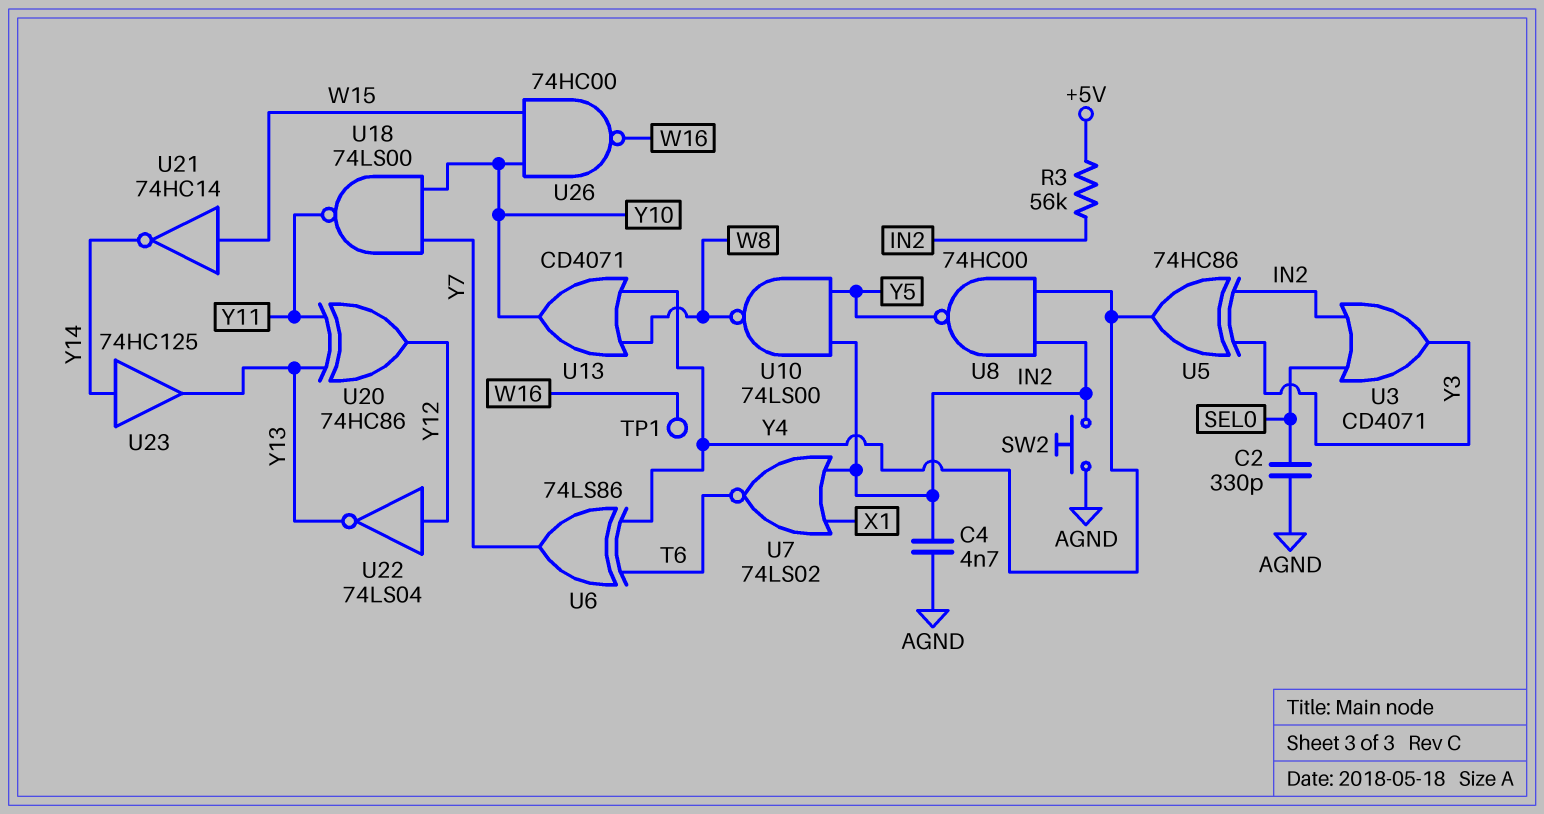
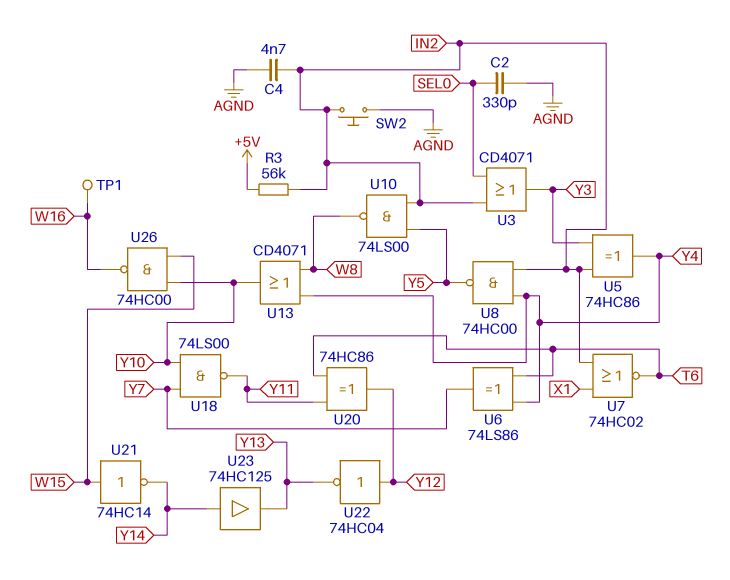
U7: NOR 74LS02 (in IN2, in X1, out T6) -> NOR 74HC02 (in IN2, in X1, out T6)
U20: XOR 74HC86 (in Y11, in Y13, out Y12) -> XOR 74HC86 (in T6, in Y11, out Y12)
U22: NOT 74LS04 (in Y12, out Y13) -> NOT 74HC04 (in Y12, out Y13)

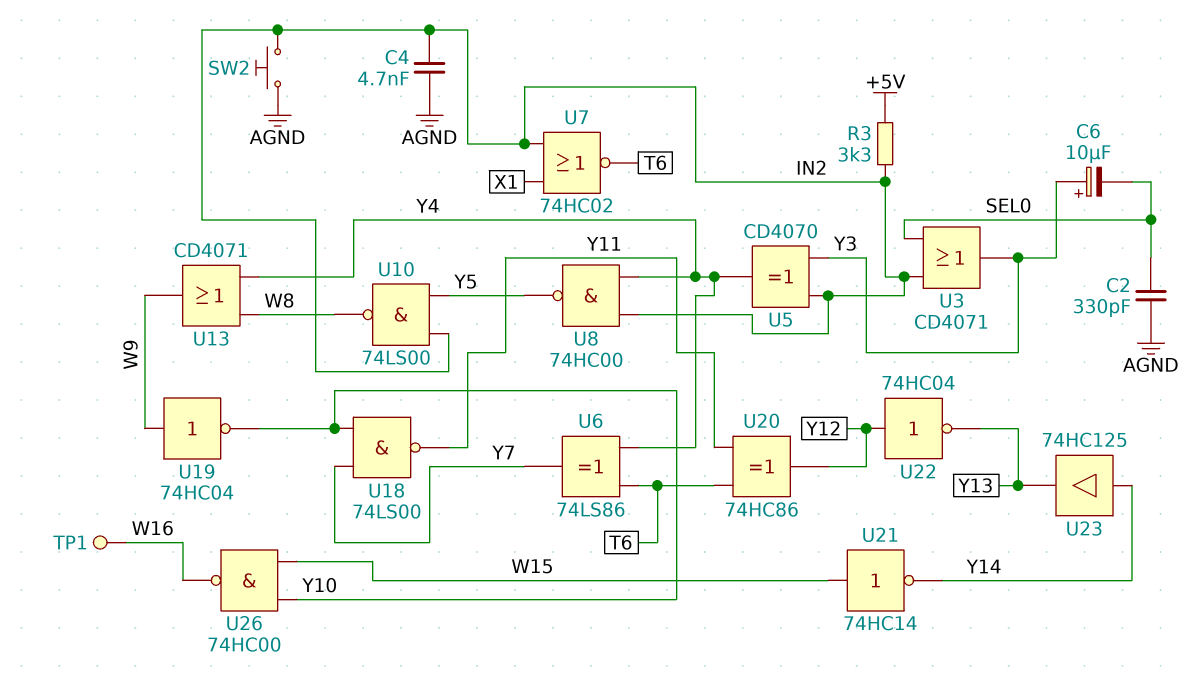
C6: none -> 10uF (plus Y3, minus SEL0)
R3: 56k (+5V, IN2) -> 3.3k (+5V, IN2)
U5: XOR 74HC86 (in IN2, in Y3, out Y4) -> XOR CD4070 (in IN2, in Y3, out Y4)
U13: OR CD4071 (in W8, in Y4, out Y10) -> OR CD4071 (in W8, in Y4, out W9)
U19: none -> NOT 74HC04 (in W9, out Y10)

